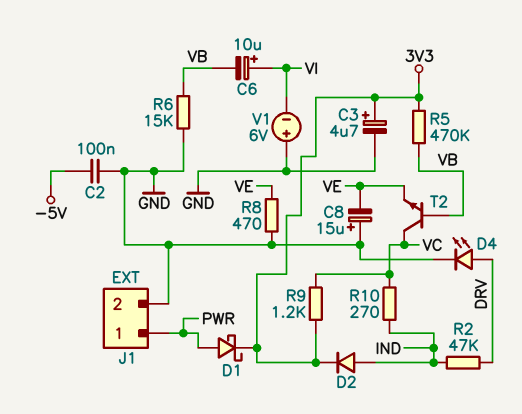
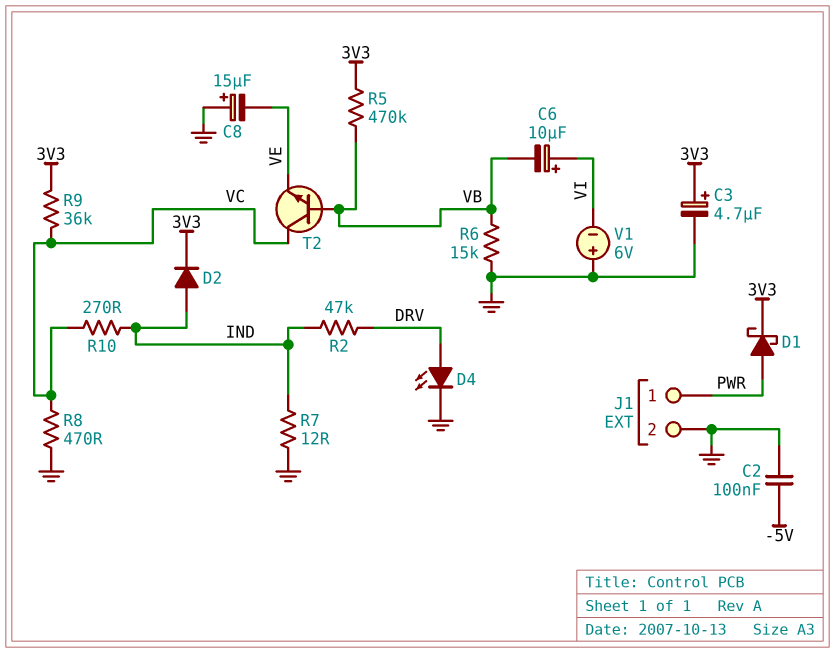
R7: none -> 12 (GND, IND)
R8: 470 (GND, VE) -> 470 (GND, VC)
R9: 1.2k (3V3, VC) -> 36k (3V3, VC)

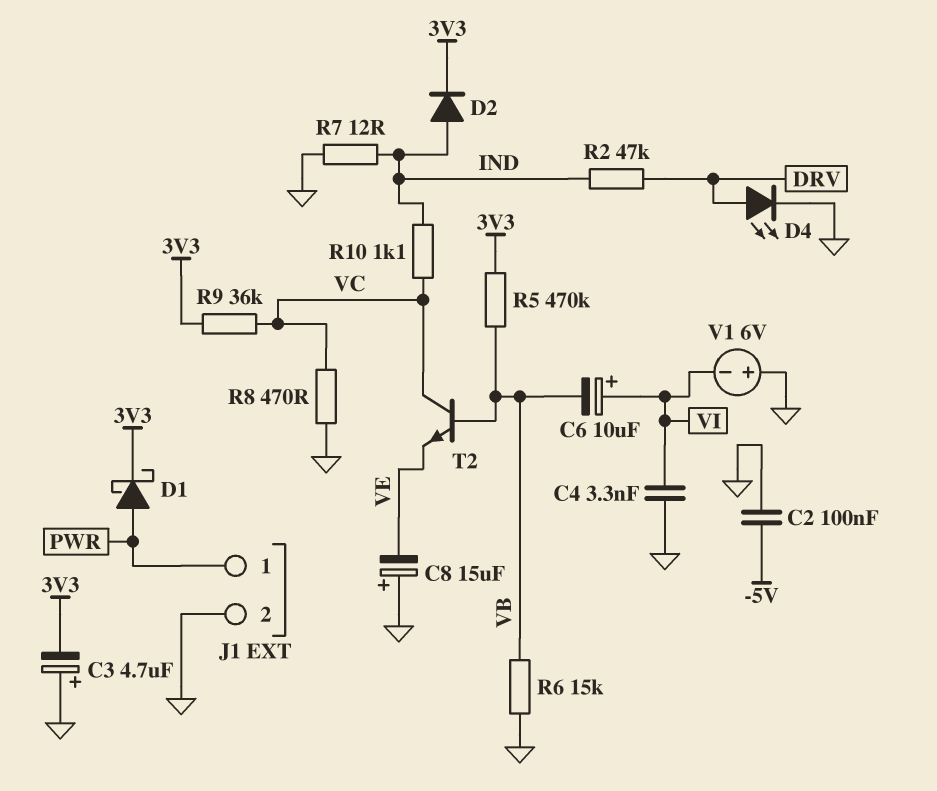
C3: 4.7uF (plus 3V3, minus GND) -> 4.7uF (plus GND, minus 3V3)
C4: none -> 3.3nF (GND, VI)
R10: 270 (IND, VC) -> 1.1k (IND, VC)

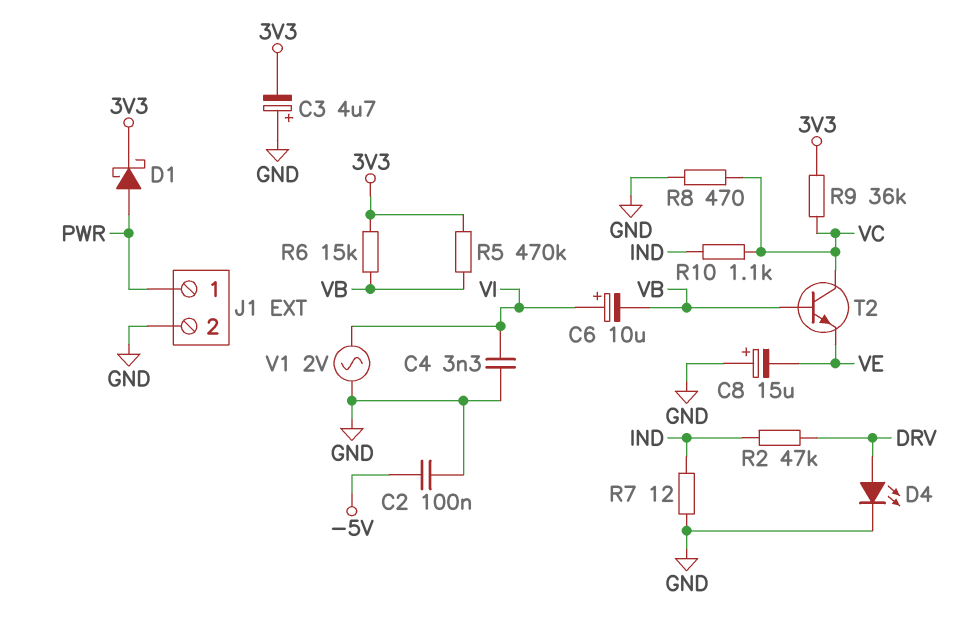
D2: diode (A IND, K 3V3) -> none
R6: 15k (GND, VB) -> 15k (3V3, VB)
V1: 6V (plus GND, minus VI) -> AC 2V (GND, VI)

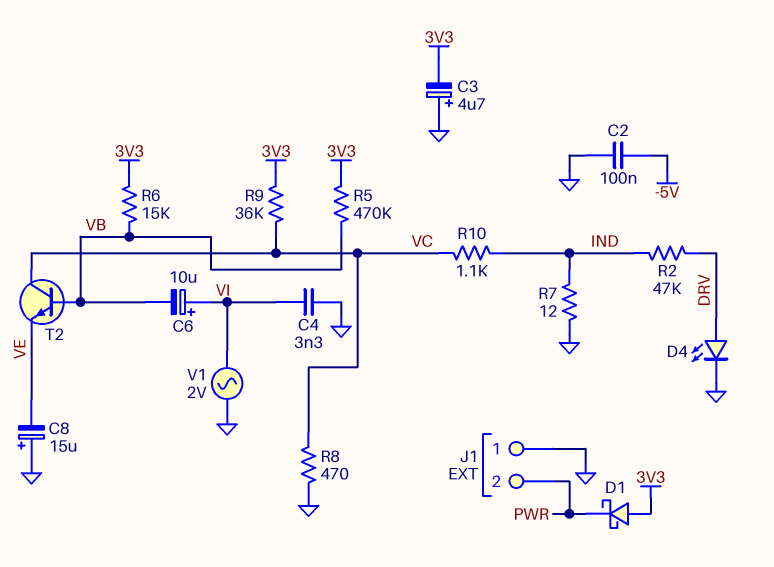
D1: schottky (A PWR, K 3V3) -> schottky (A 3V3, K PWR)
J1 pin 1: PWR -> GND
J1 pin 2: GND -> PWR

